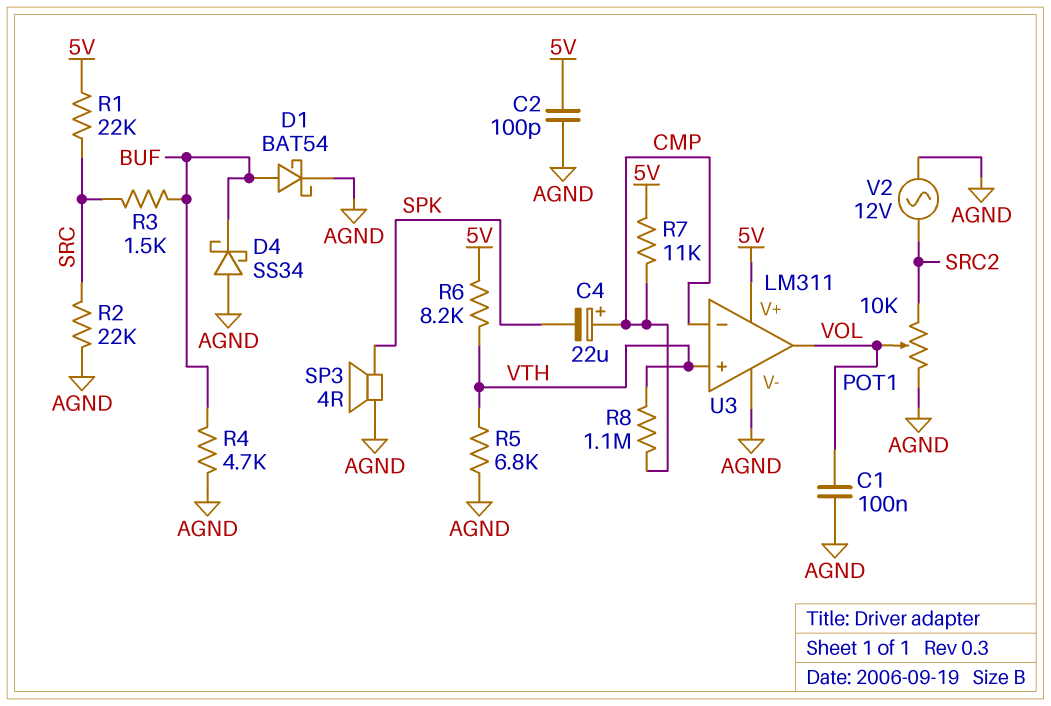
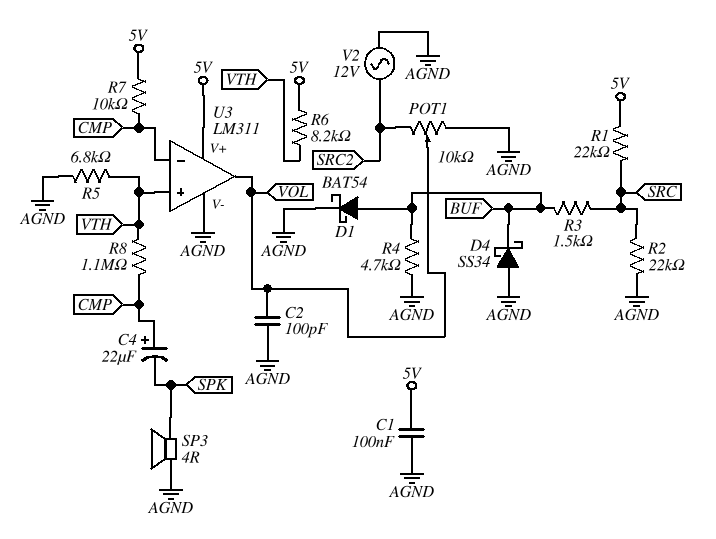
C1: 100nF (AGND, VOL) -> 100nF (5V, AGND)
C2: 100pF (5V, AGND) -> 100pF (AGND, VOL)
R7: 11k (5V, CMP) -> 10k (5V, CMP)

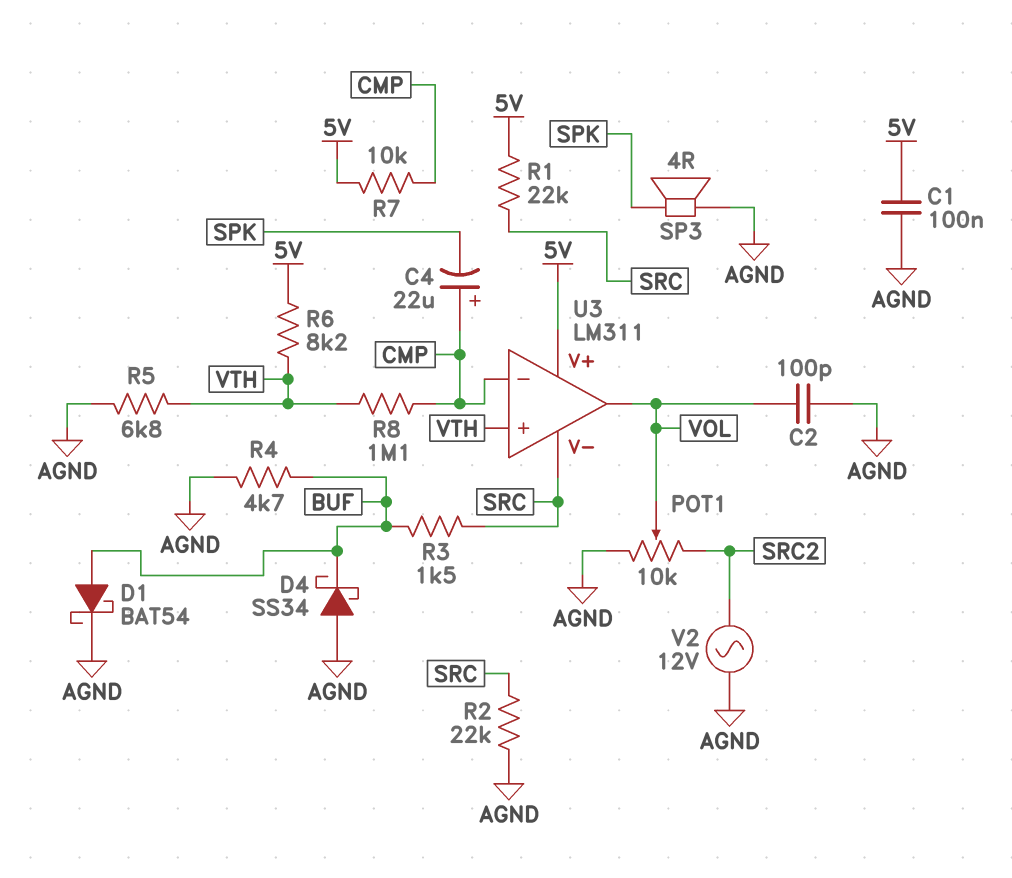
U3 pin V-: AGND -> SRC

